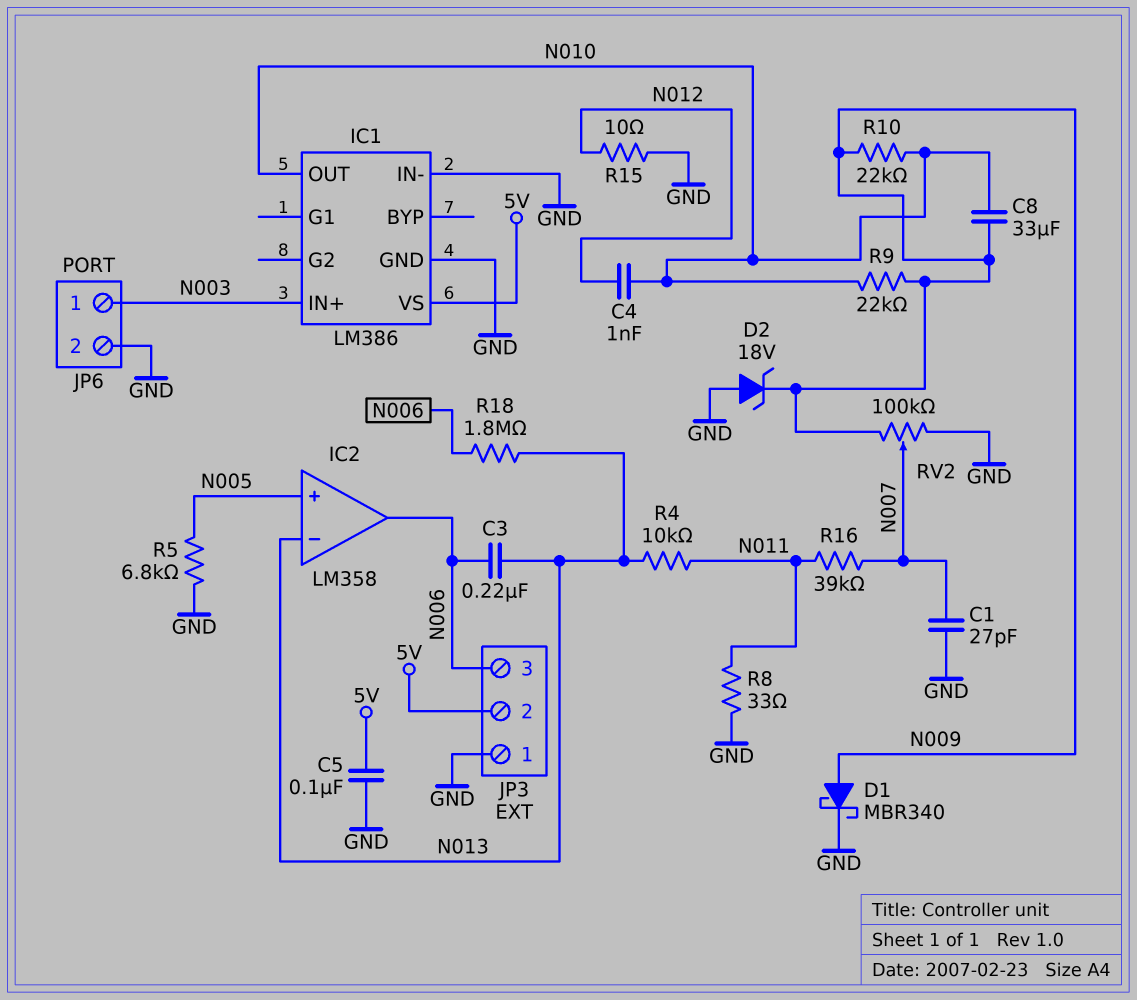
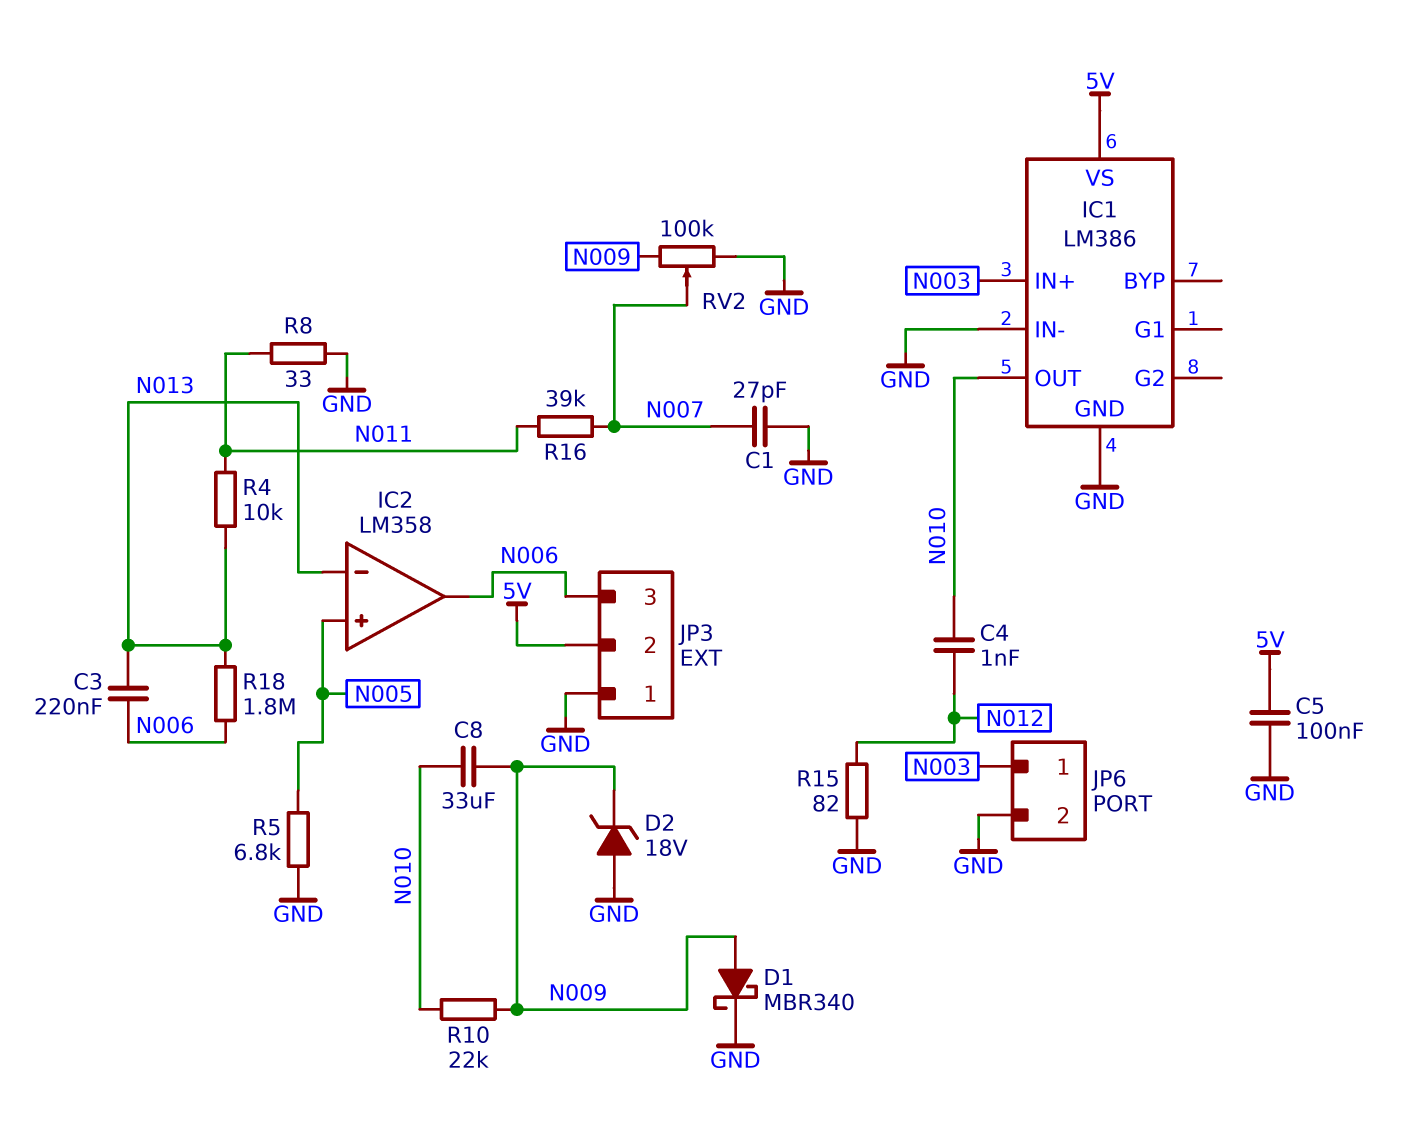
R9: 22k (N009, N010) -> none
R15: 10 (GND, N012) -> 82 (GND, N012)

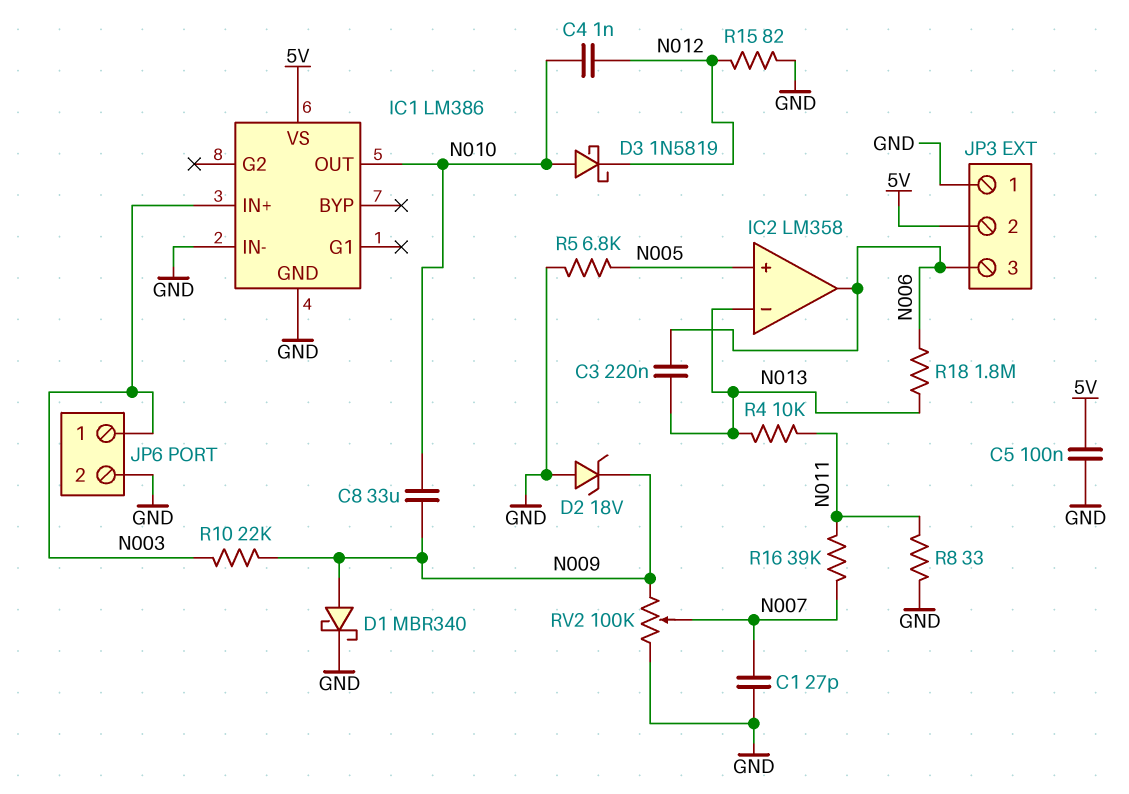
D3: none -> schottky 1N5819 (A N010, K N012)
R10: 22k (N009, N010) -> 22k (N003, N009)

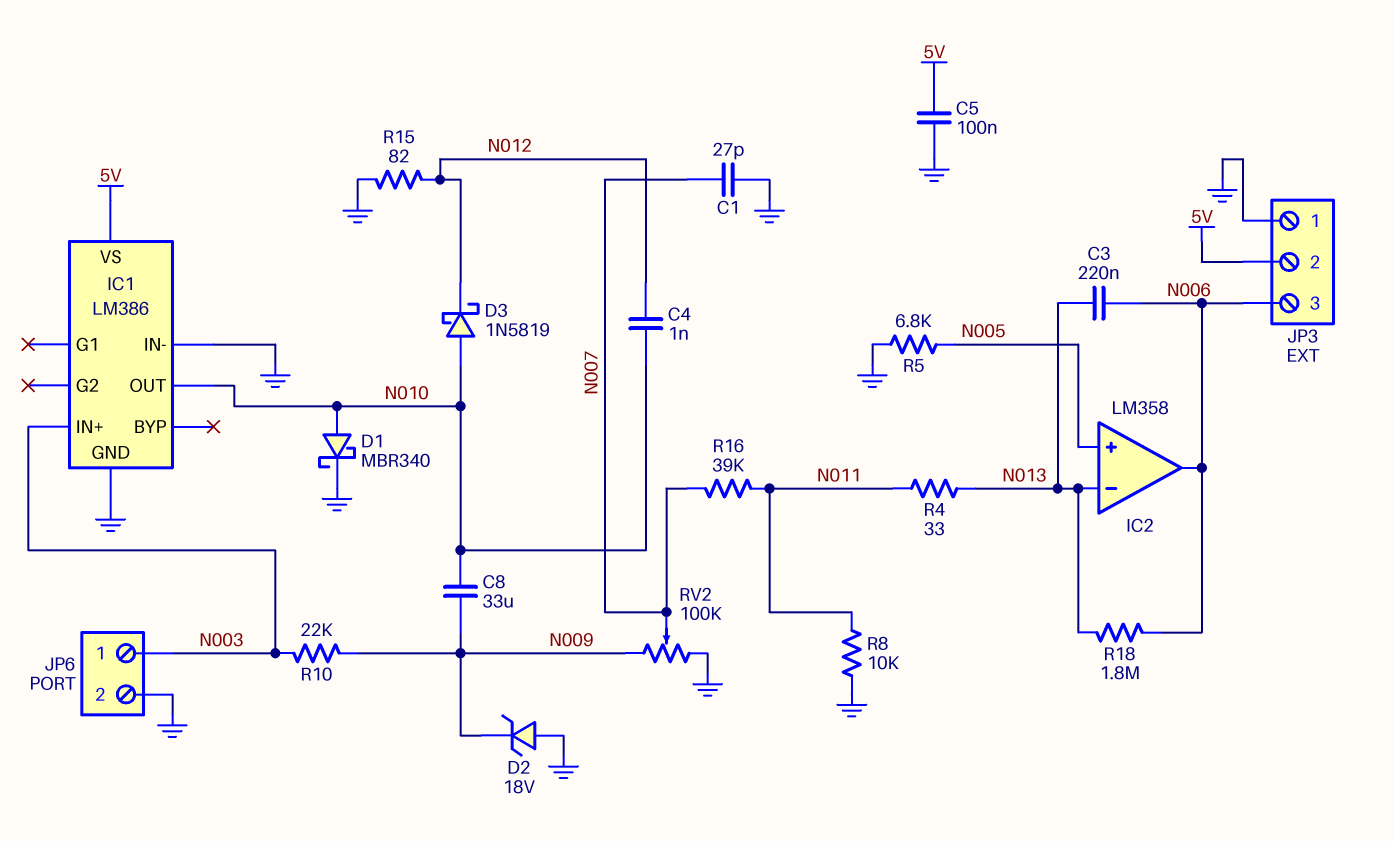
D1: schottky MBR340 (A N009, K GND) -> schottky MBR340 (A N010, K GND)
R4: 10k (N011, N013) -> 33 (N011, N013)
R8: 33 (GND, N011) -> 10k (GND, N011)

